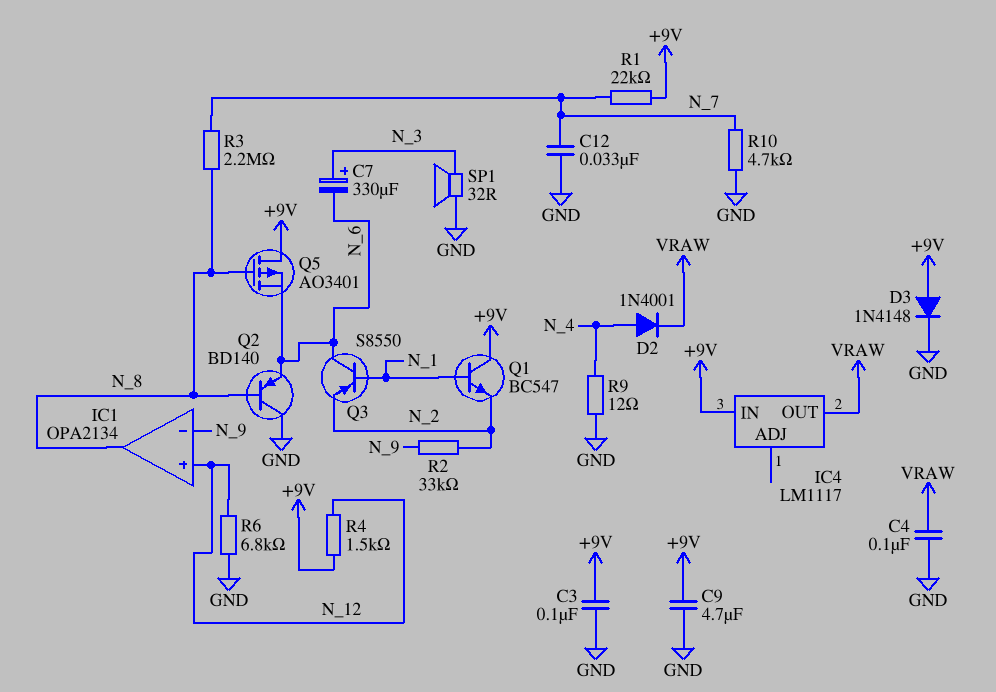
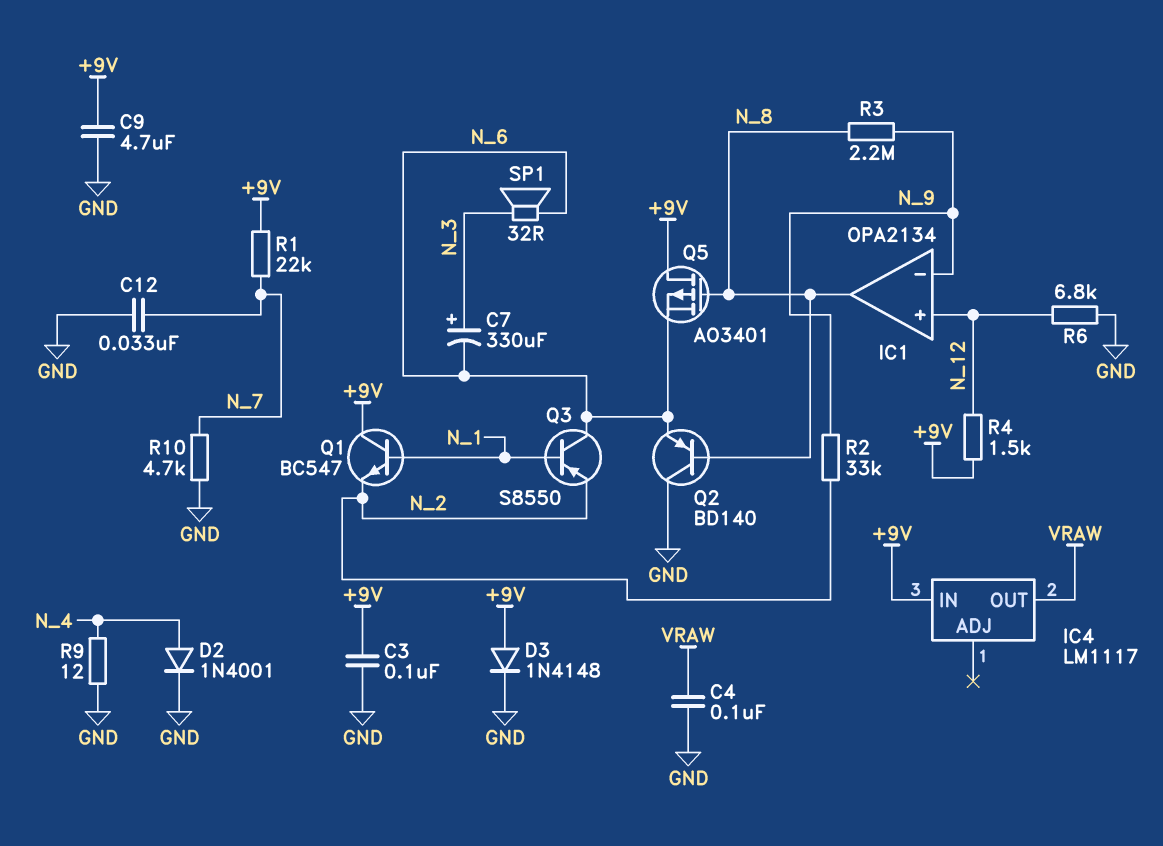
D2: diode 1N4001 (A N_4, K VRAW) -> diode 1N4001 (A N_4, K GND)
R3: 2.2M (N_7, N_8) -> 2.2M (N_8, N_9)
SP1: speaker 32R (GND, N_3) -> speaker 32R (N_3, N_6)

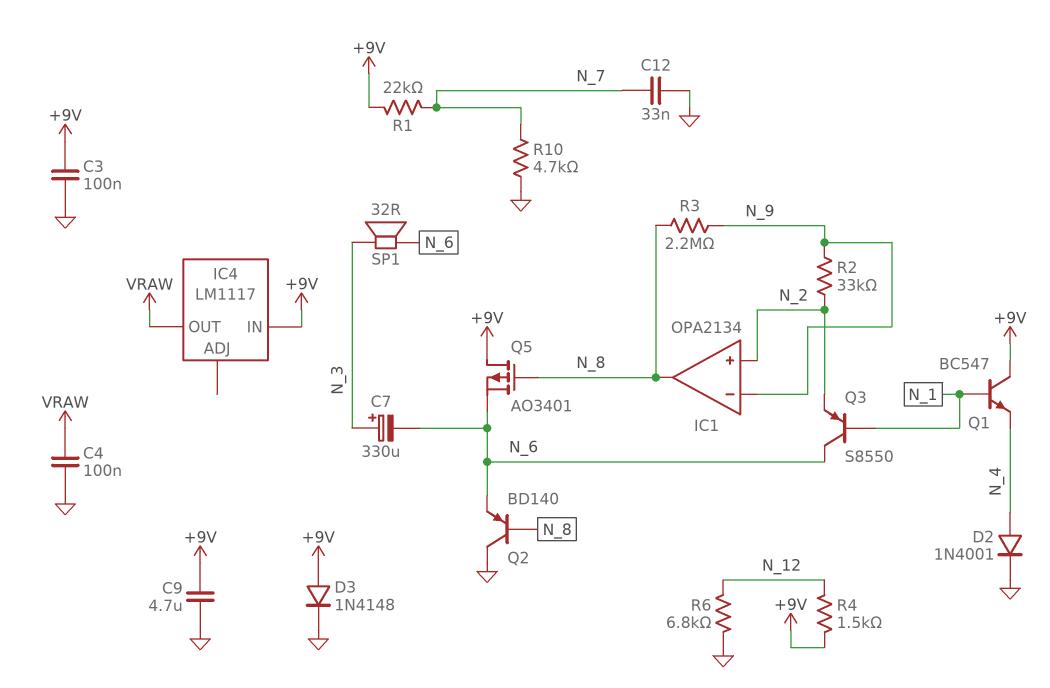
IC1 pin in+: N_12 -> N_2
Q1: NPN BC547 (B N_1, C +9V, E N_2) -> NPN BC547 (B N_1, C +9V, E N_4)
R9: 12 (GND, N_4) -> none

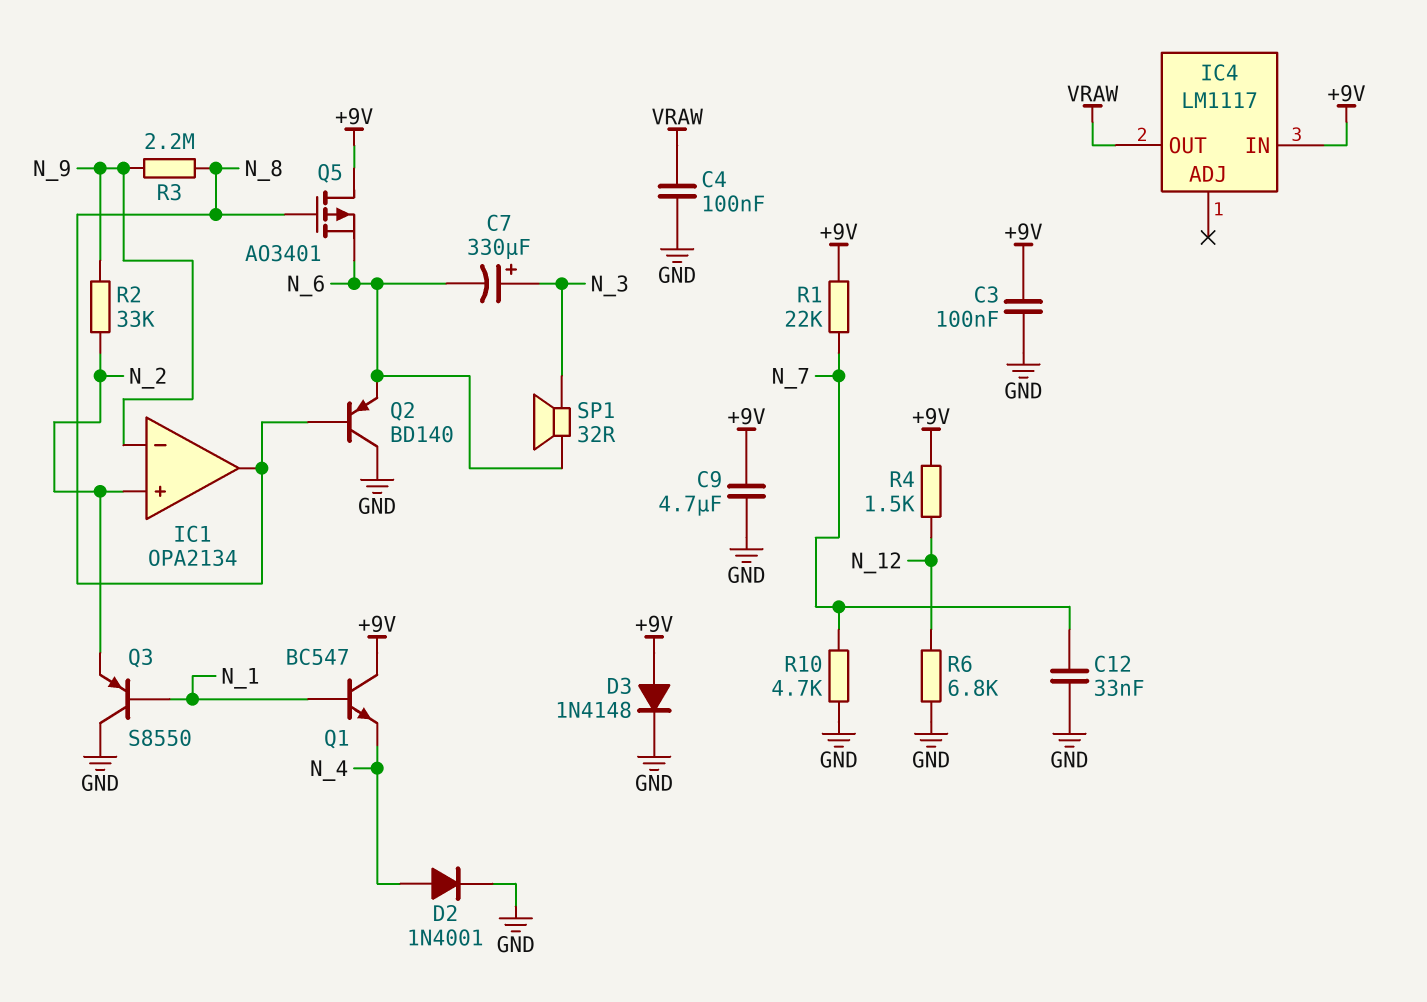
Q3: PNP S8550 (B N_1, C N_6, E N_2) -> PNP S8550 (B N_1, C GND, E N_2)

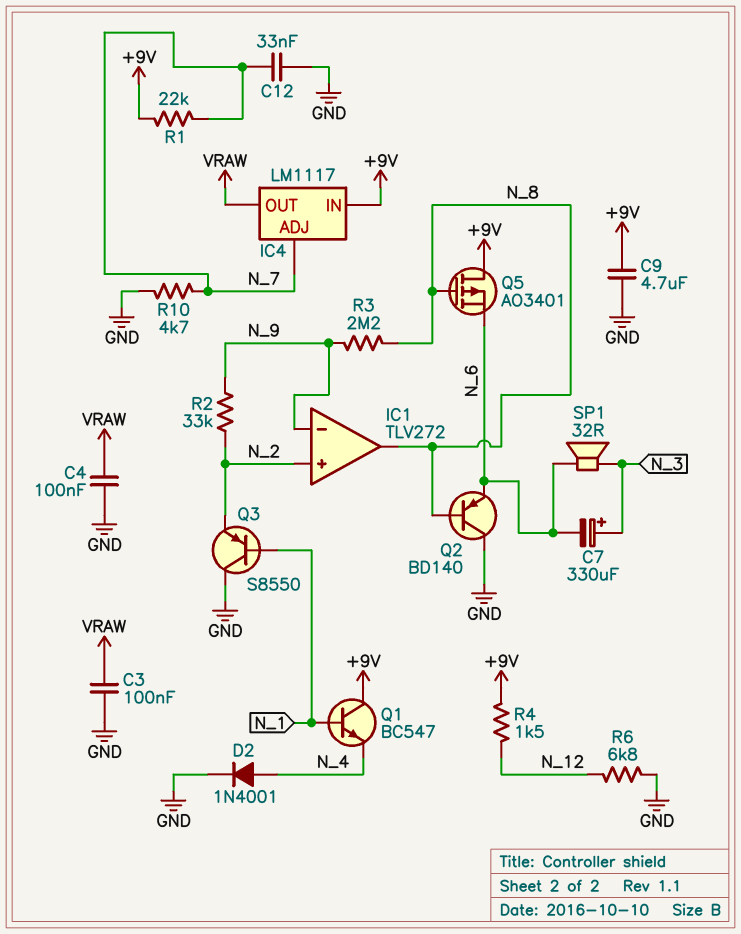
C3: 100nF (+9V, GND) -> 100nF (GND, VRAW)
D3: diode 1N4148 (A +9V, K GND) -> none
IC1: OPA2134 -> TLV272
IC4 pin ADJ: none -> N_7

